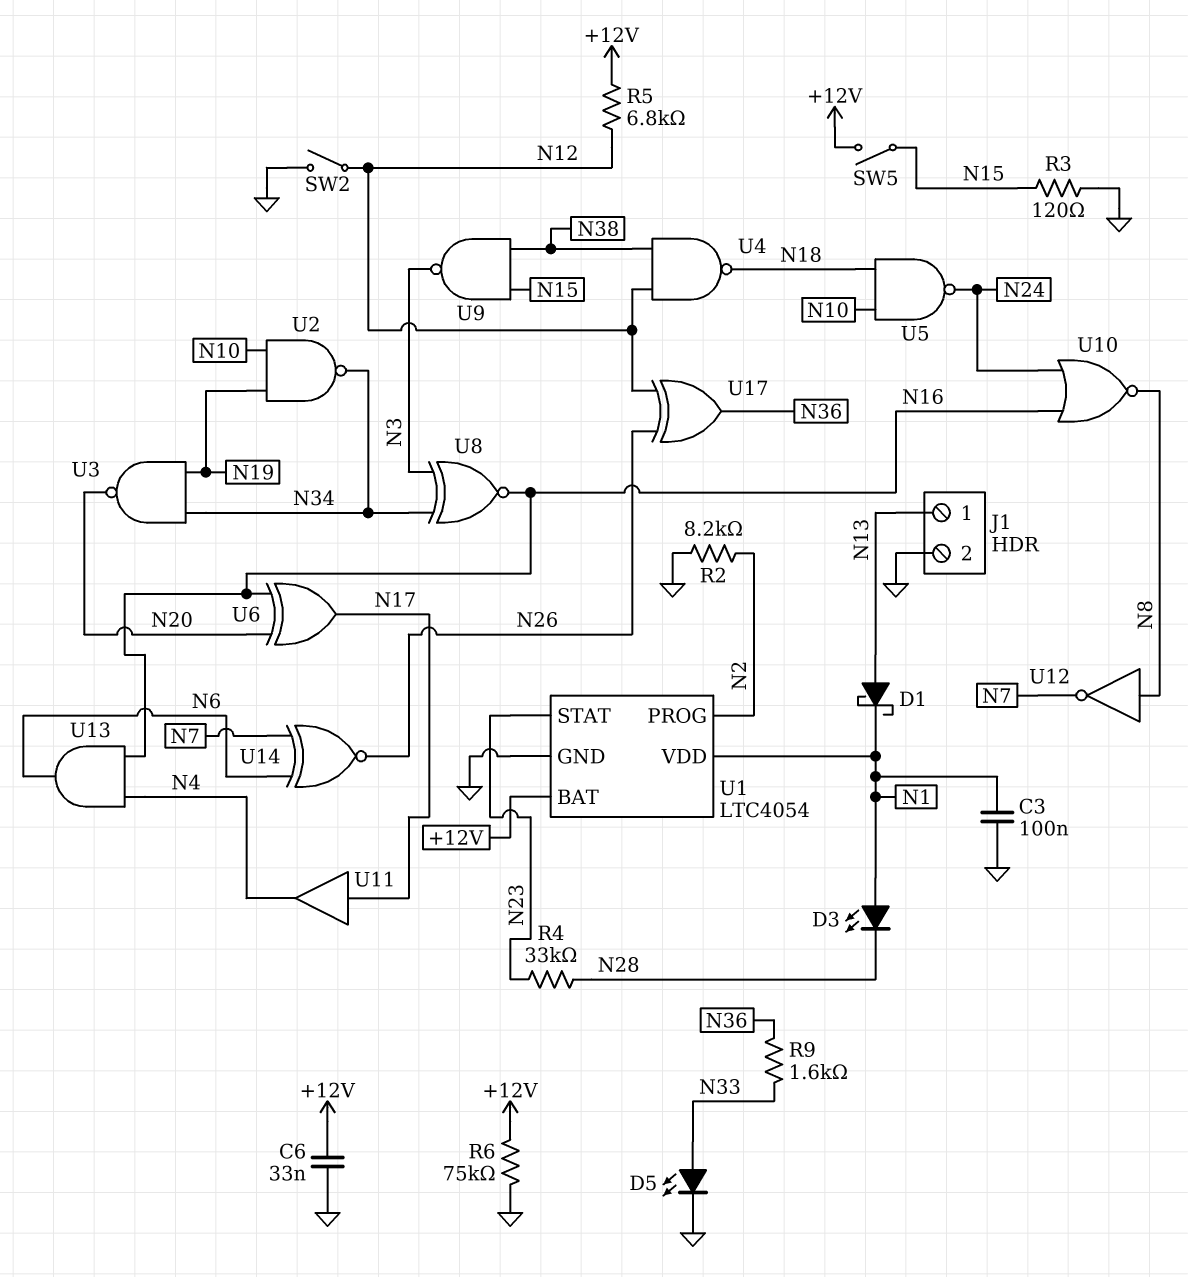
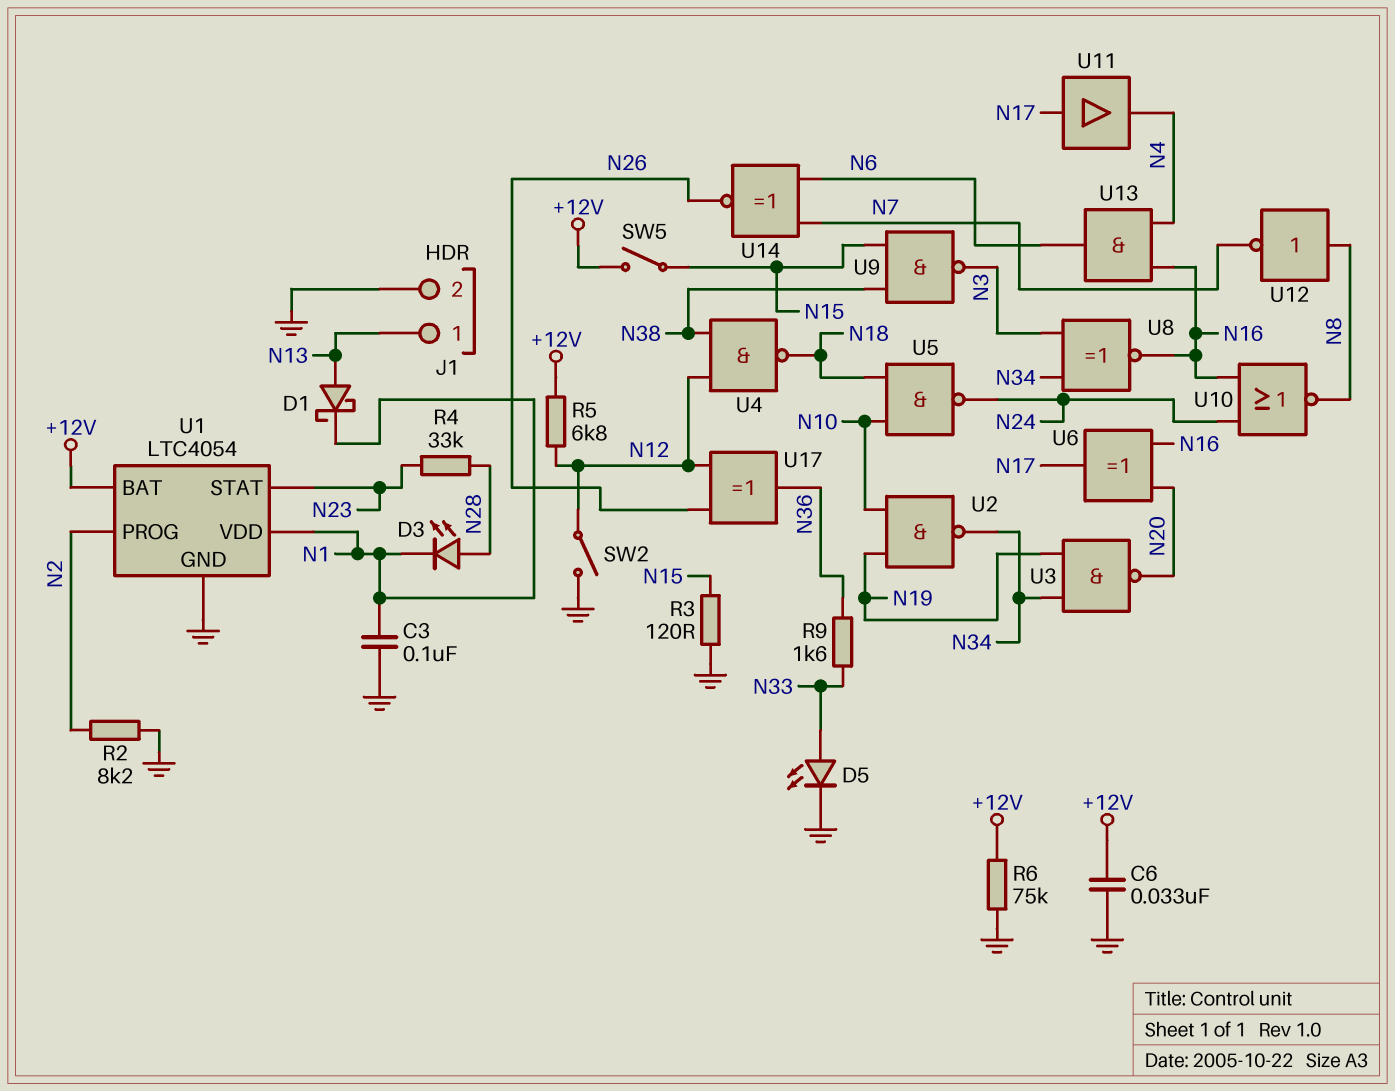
D3: LED (A N1, K N28) -> LED (A N28, K N1)

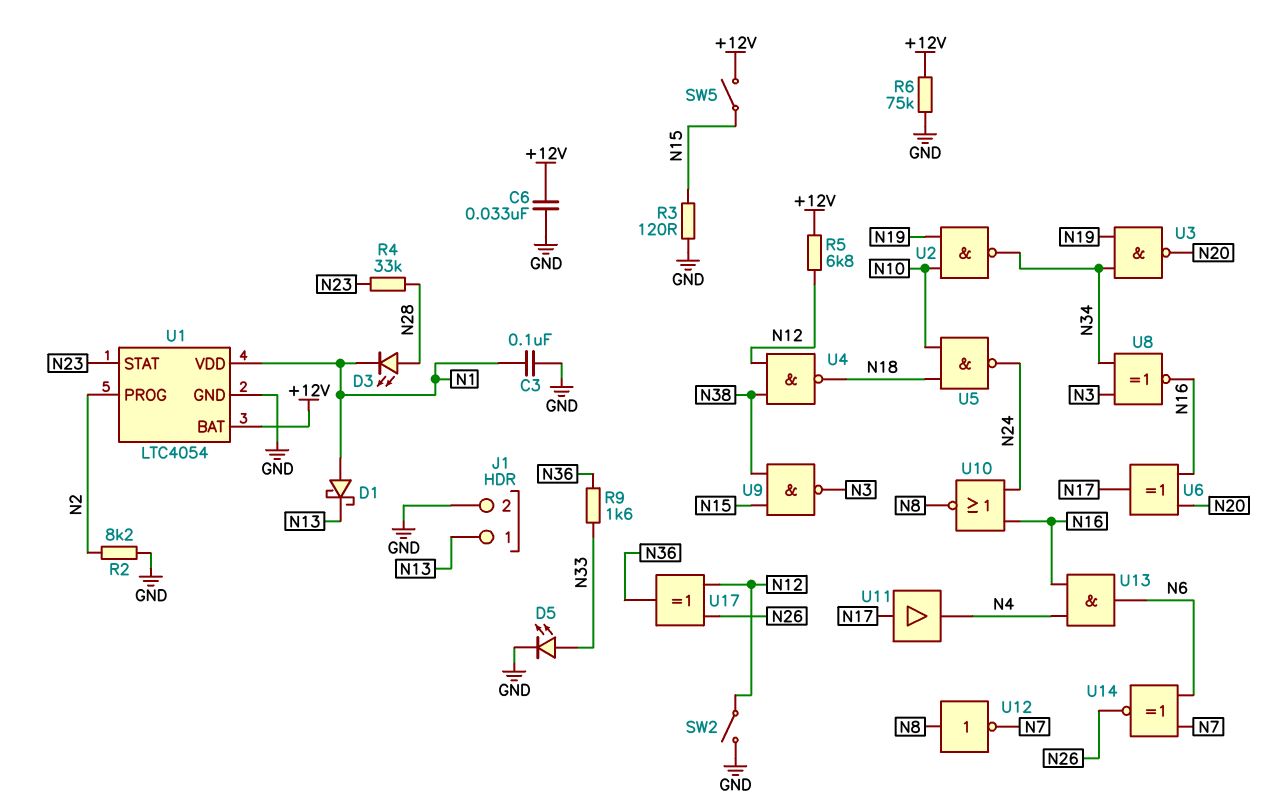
D1: schottky (A N13, K N1) -> schottky (A N1, K N13)

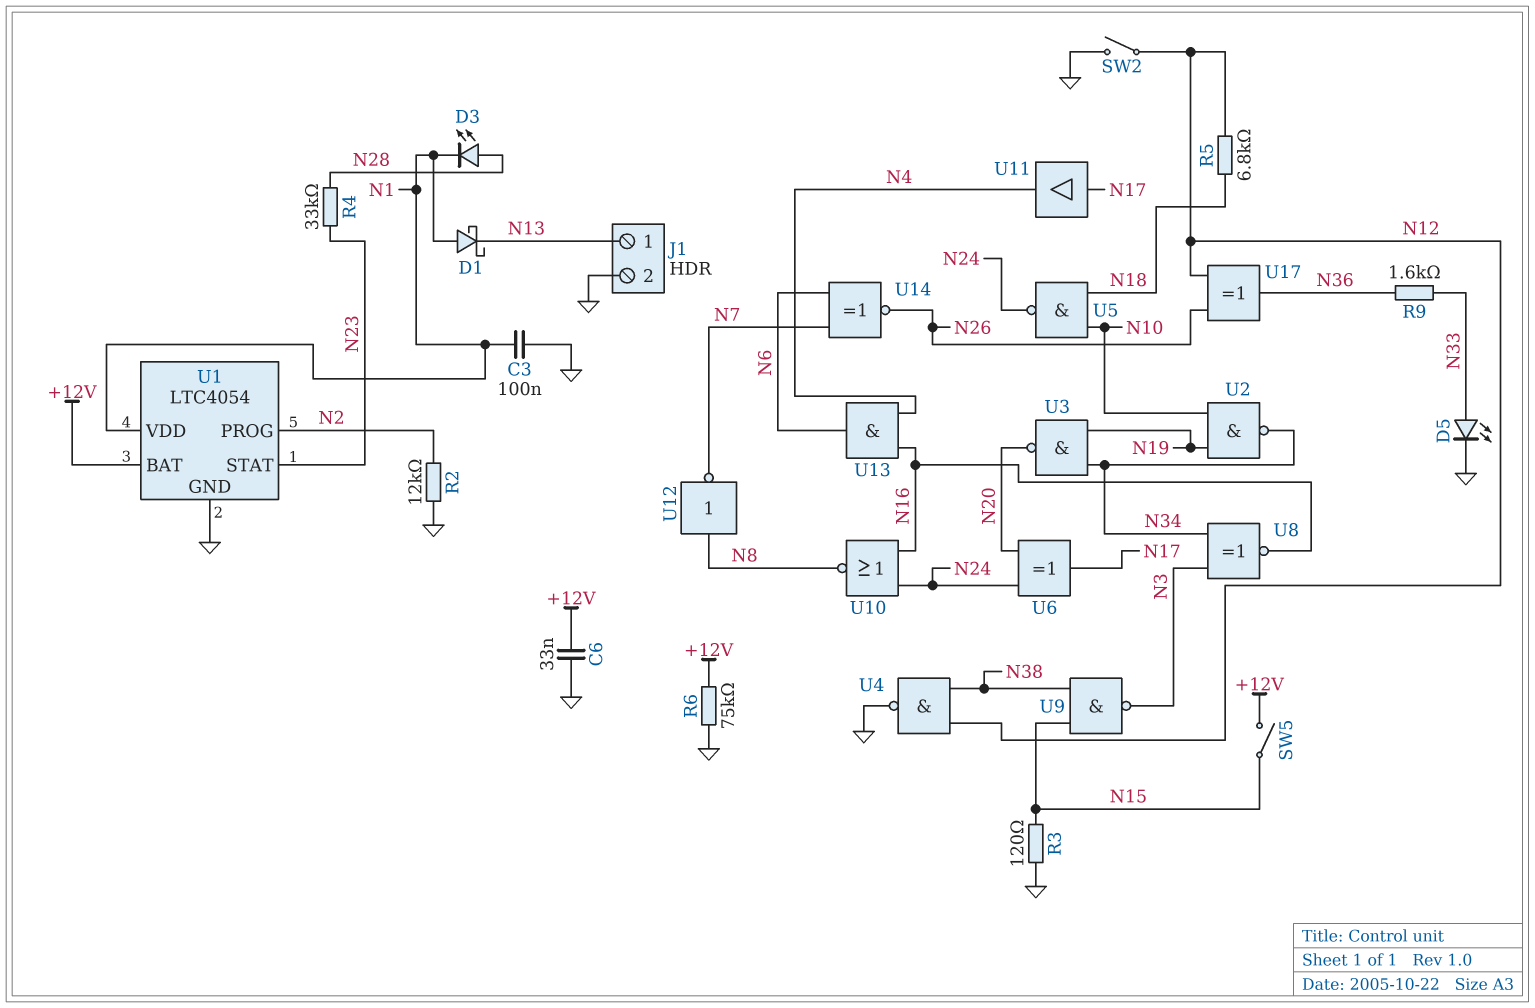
R2: 8.2k (GND, N2) -> 12k (GND, N2)
R5: 6.8k (+12V, N12) -> 6.8k (N12, N18)
U4: NAND (in N12, in N38, out N18) -> NAND (in N12, in N38, out GND)
U6: XOR (in N16, in N20, out N17) -> XOR (in N20, in N24, out N17)

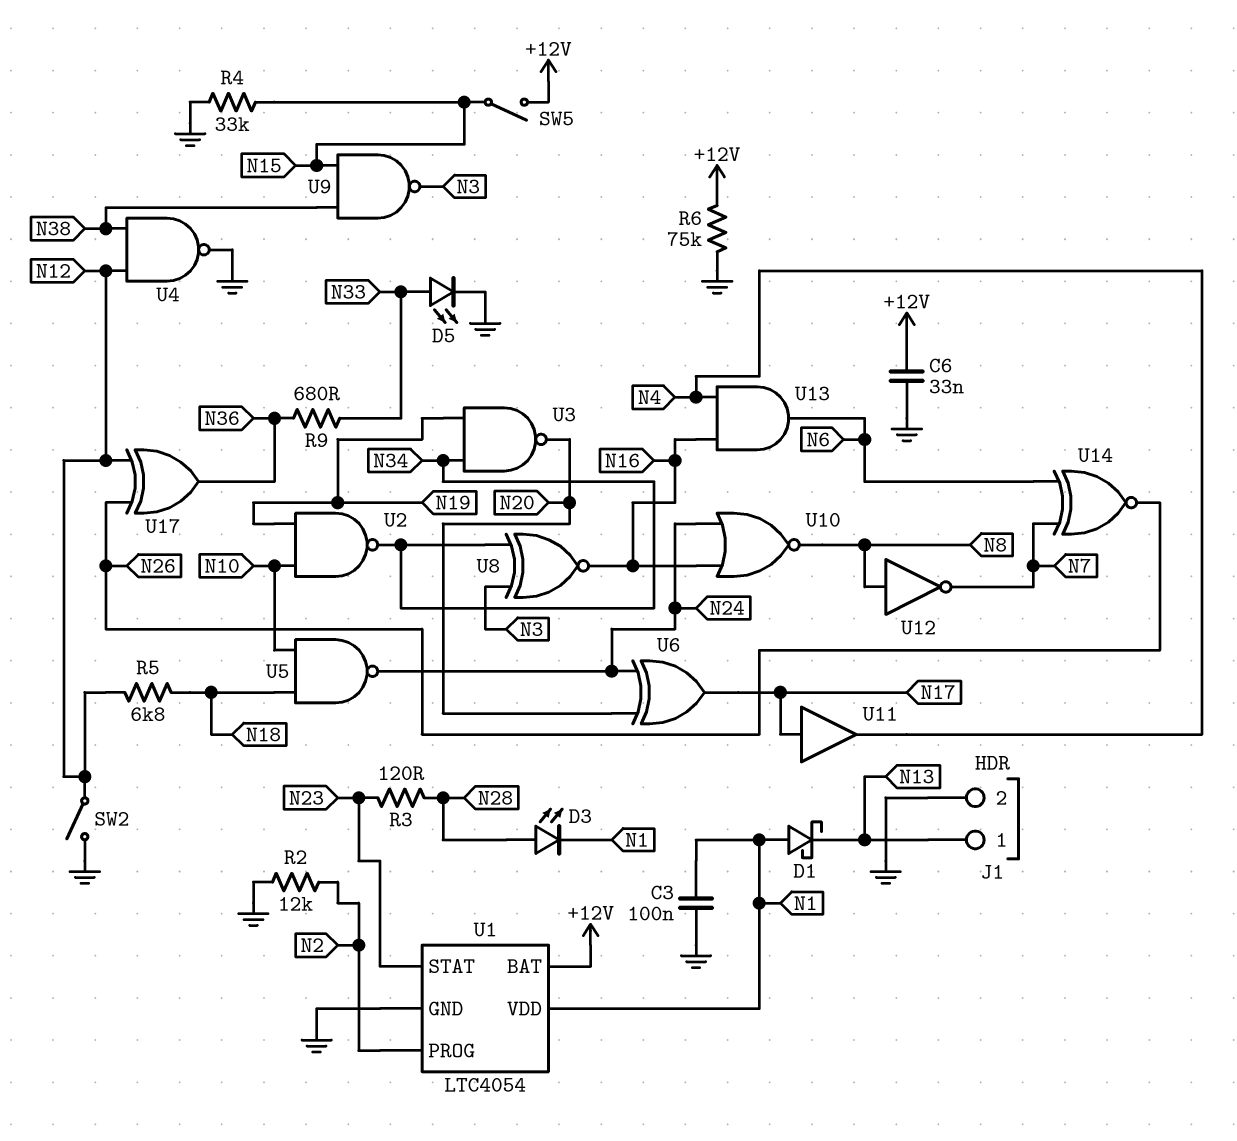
R3: 120 (GND, N15) -> 120 (N23, N28)
R4: 33k (N23, N28) -> 33k (GND, N15)
R9: 1.6k (N33, N36) -> 680 (N33, N36)

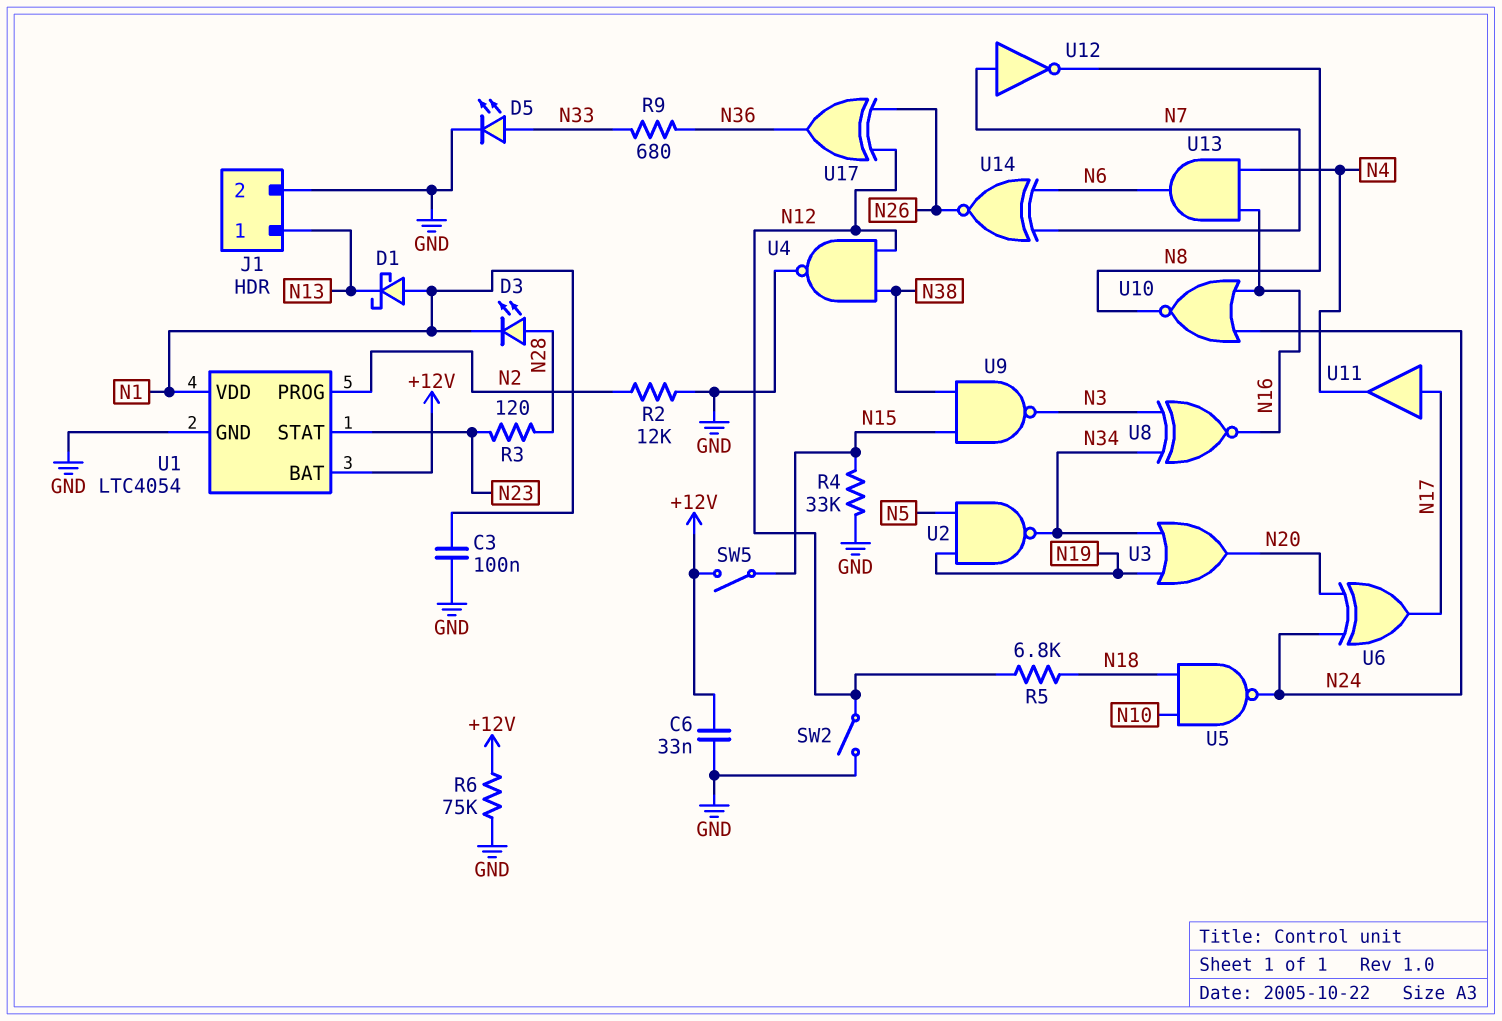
U2: NAND (in N10, in N19, out N34) -> NAND (in N5, in N19, out N34)
U3: NAND (in N19, in N34, out N20) -> OR (in N19, in N34, out N20)
U12: NOT (in N8, out N7) -> NOT (in N7, out N8)

